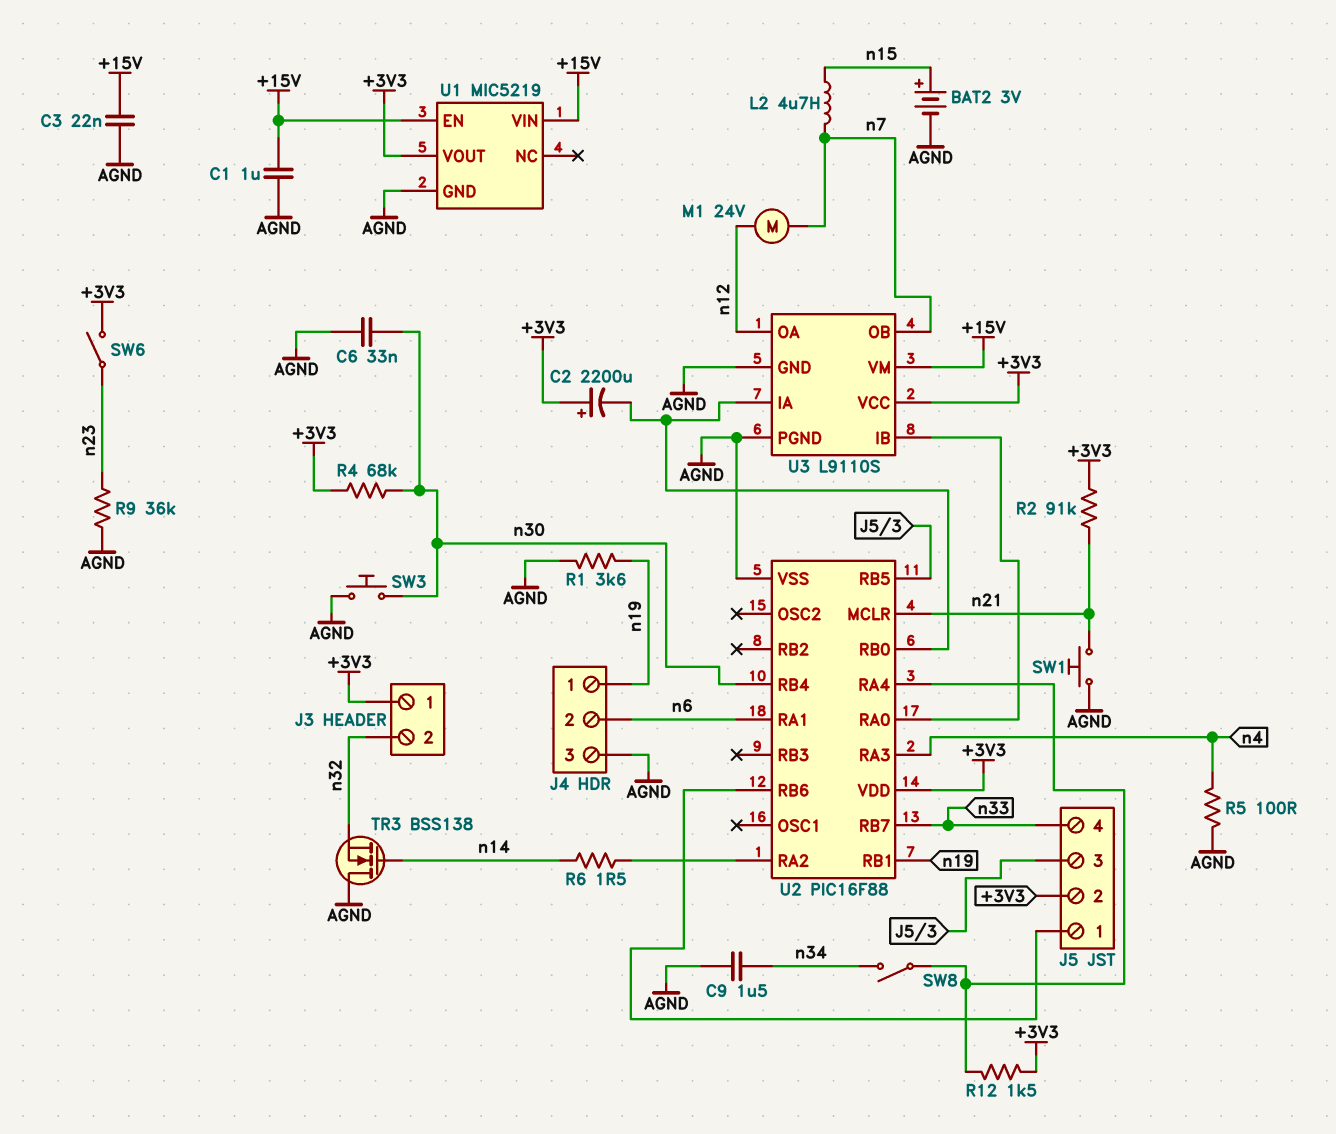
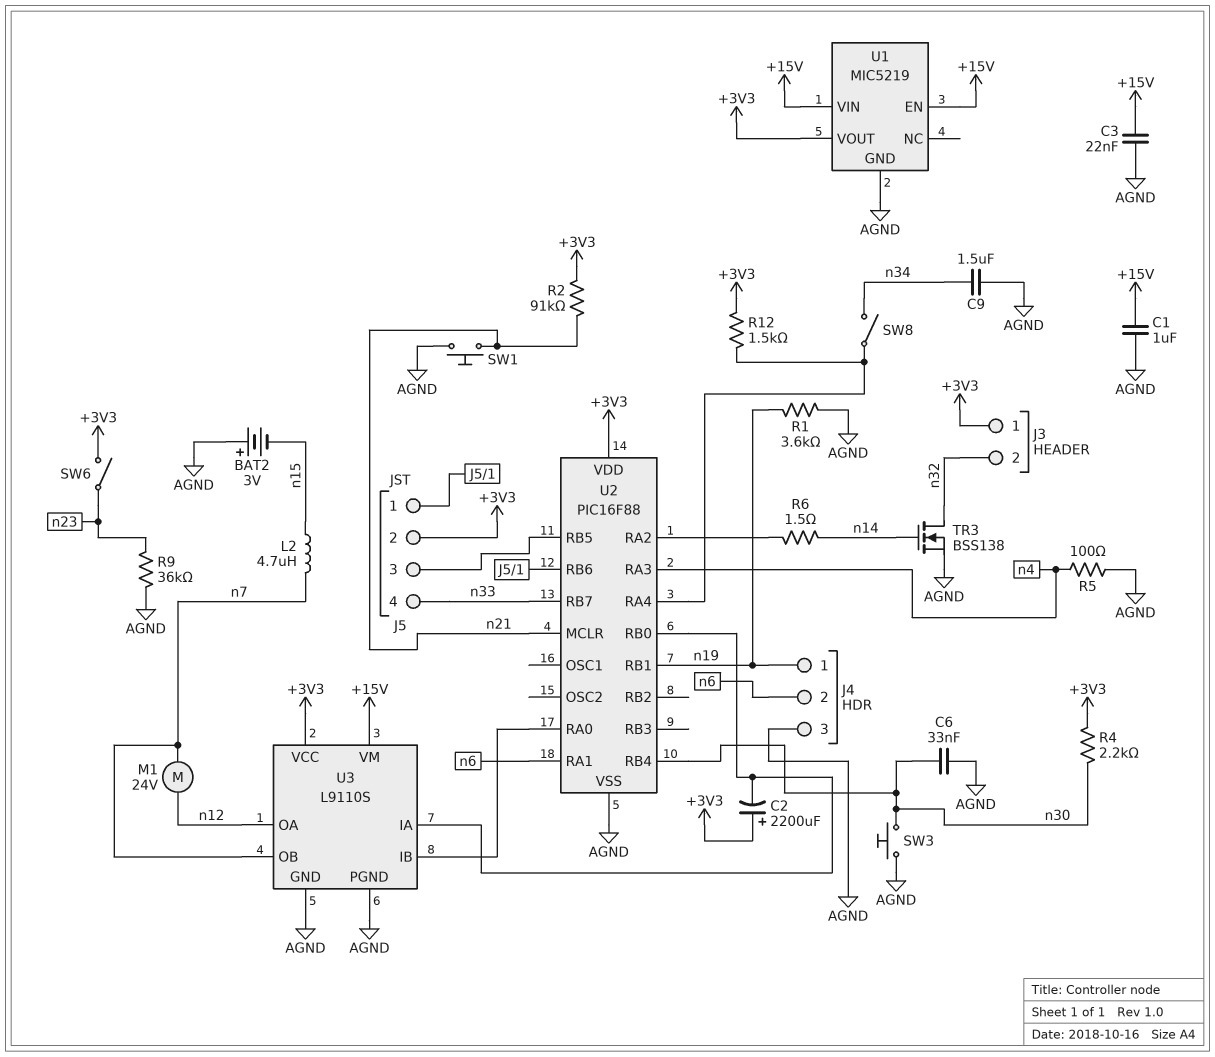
BAT2: 3V (plus n15, minus AGND) -> 3V (plus AGND, minus n15)
R4: 68k (+3V3, n30) -> 2.2k (+3V3, n30)
TR3: NMOS BSS138 (G n14, D AGND, S n32) -> NMOS BSS138 (G n14, D n32, S AGND)

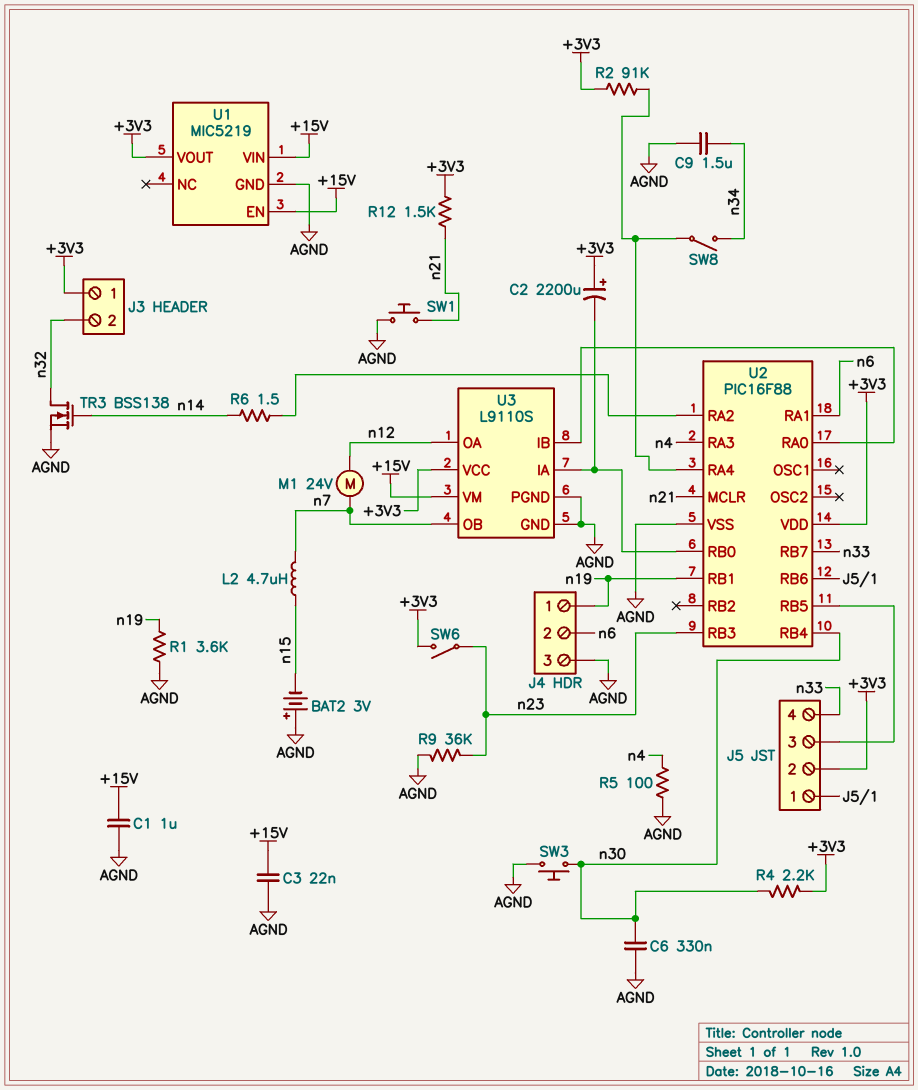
C6: 33nF (AGND, n30) -> 330nF (AGND, n30)
R2: 91k (+3V3, n21) -> 91k (+3V3, U2/RA4)
R12: 1.5k (+3V3, U2/RA4) -> 1.5k (+3V3, n21)
U2 pin RB3: none -> n23

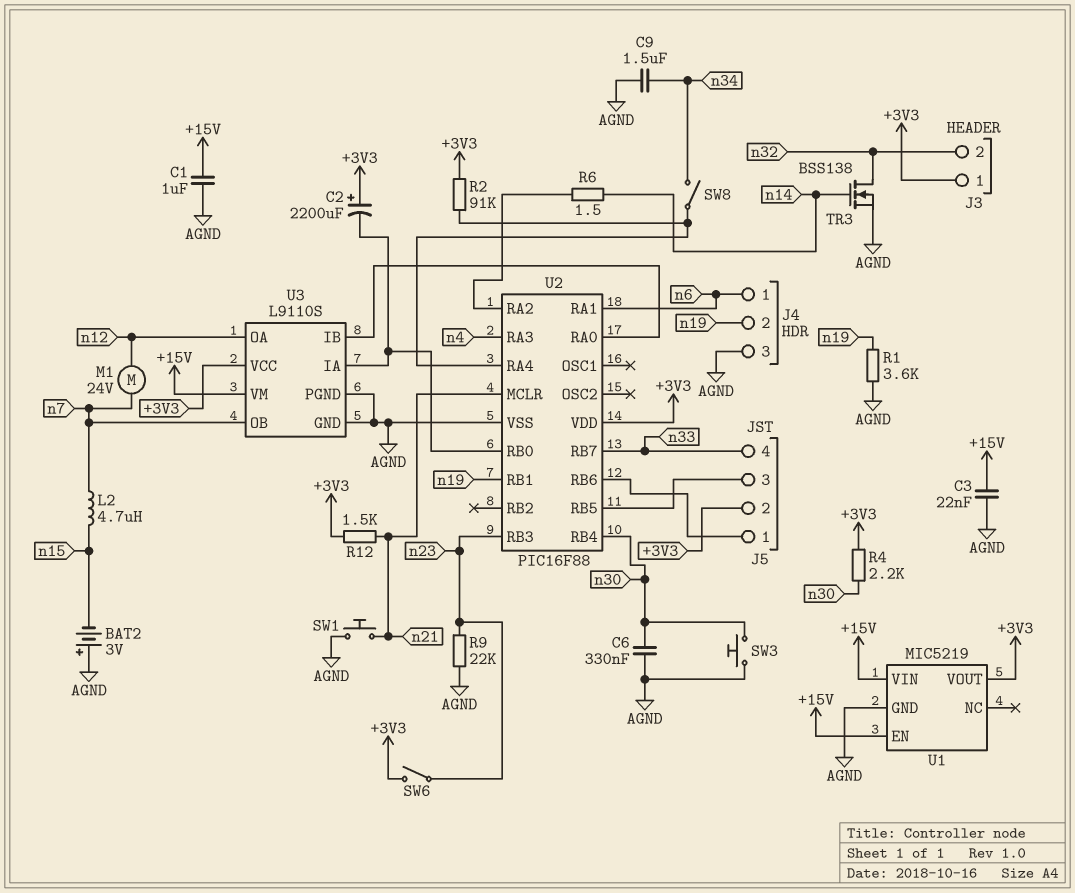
J4 pin 1: n19 -> n6
J4 pin 2: n6 -> n19
R5: 100 (AGND, n4) -> none
R9: 36k (AGND, n23) -> 22k (AGND, n23)

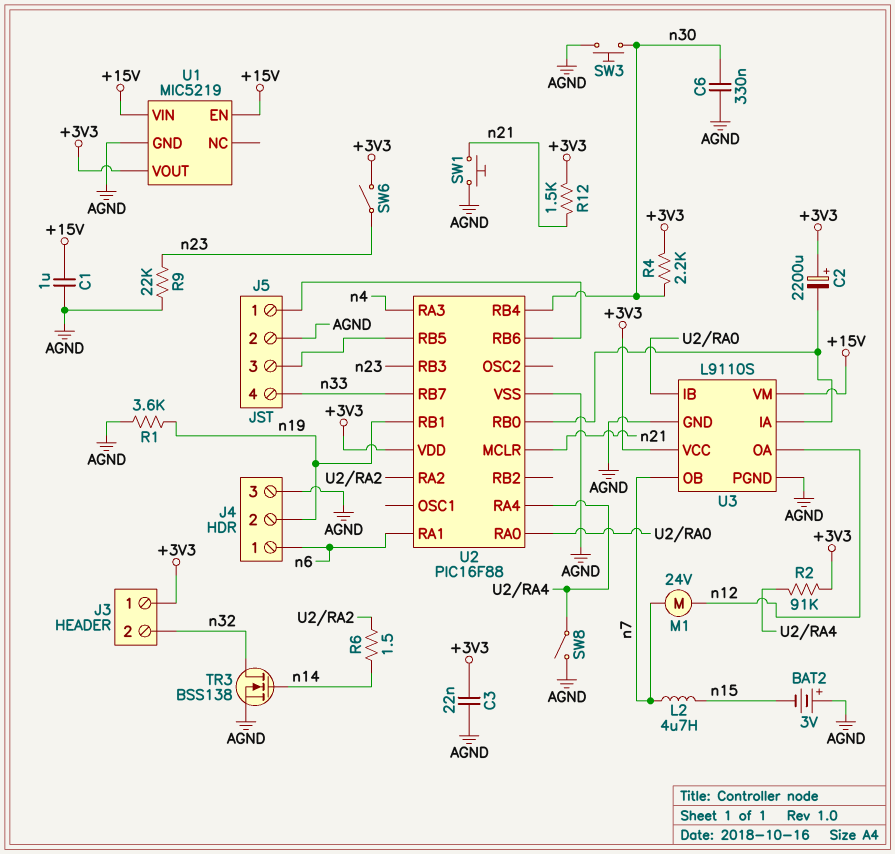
C3: 22nF (+15V, AGND) -> 22nF (+3V3, AGND)
C9: 1.5uF (AGND, n34) -> none
J5 pin 2: +3V3 -> AGND
SW8: switch (U2/RA4, n34) -> switch (AGND, U2/RA4)

